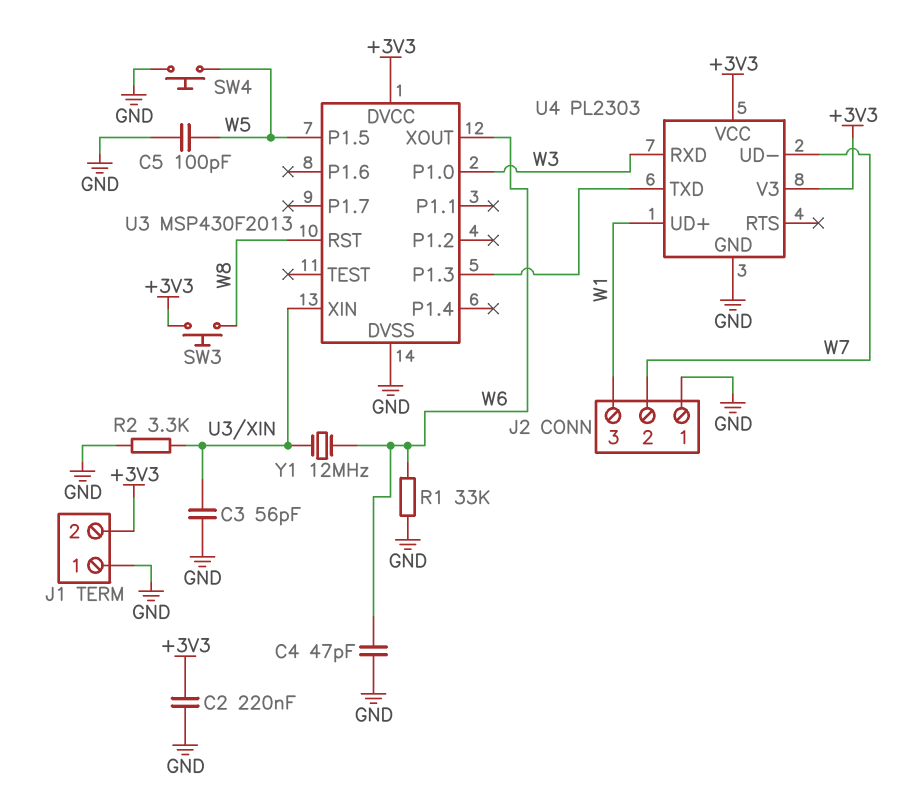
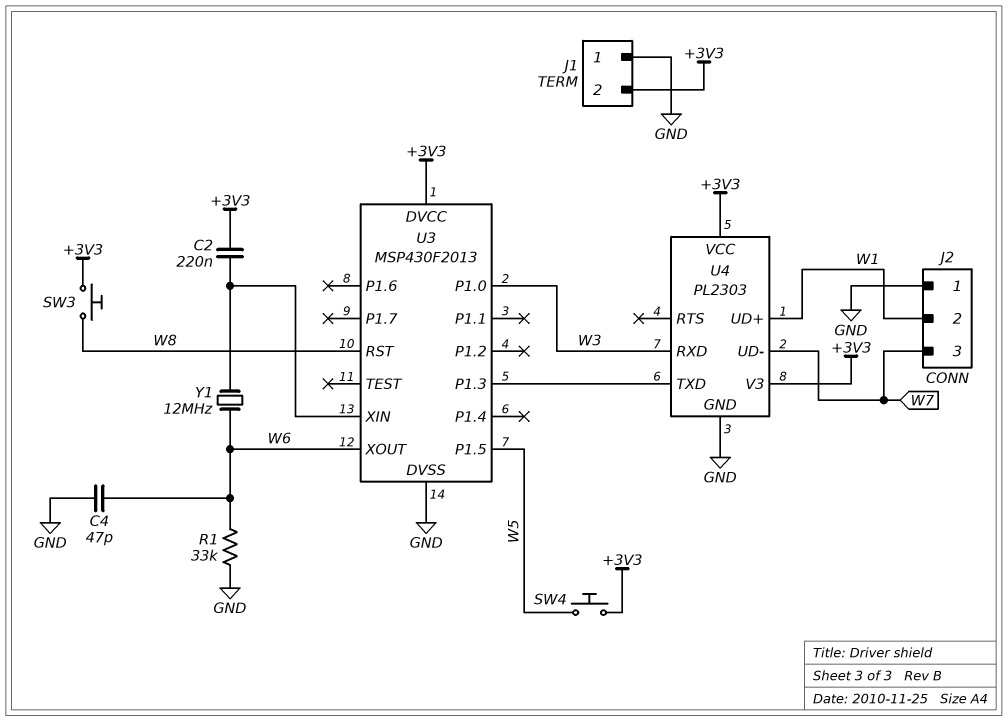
C2: 220nF (+3V3, GND) -> 220nF (+3V3, U3/XIN)
C3: 56pF (GND, U3/XIN) -> none
C5: 100pF (GND, W5) -> none
J2 pin 2: W7 -> W1
J2 pin 3: W1 -> W7
R2: 3.3k (GND, U3/XIN) -> none
SW4: button (GND, W5) -> button (+3V3, W5)

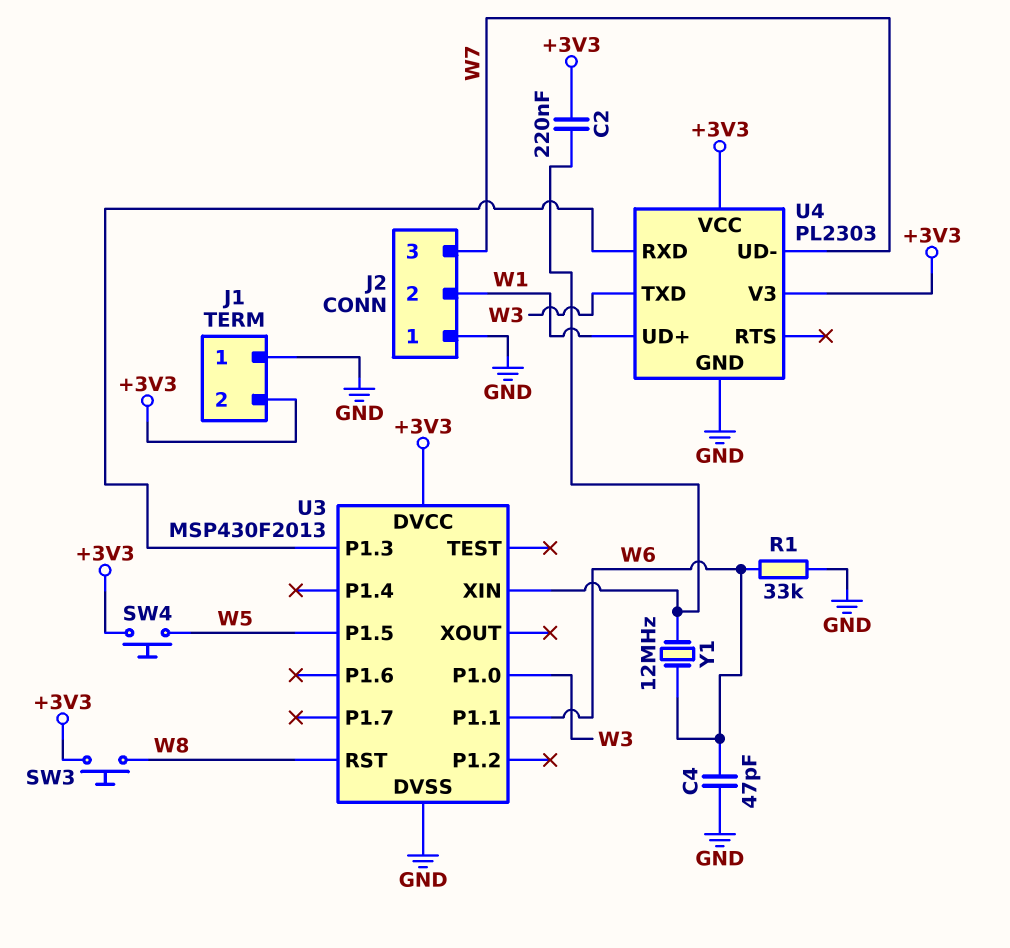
U3 pin P1.1: none -> W6
U3 pin XOUT: W6 -> none
U4 pin RXD: W3 -> U3/P1.3
U4 pin TXD: U3/P1.3 -> W3

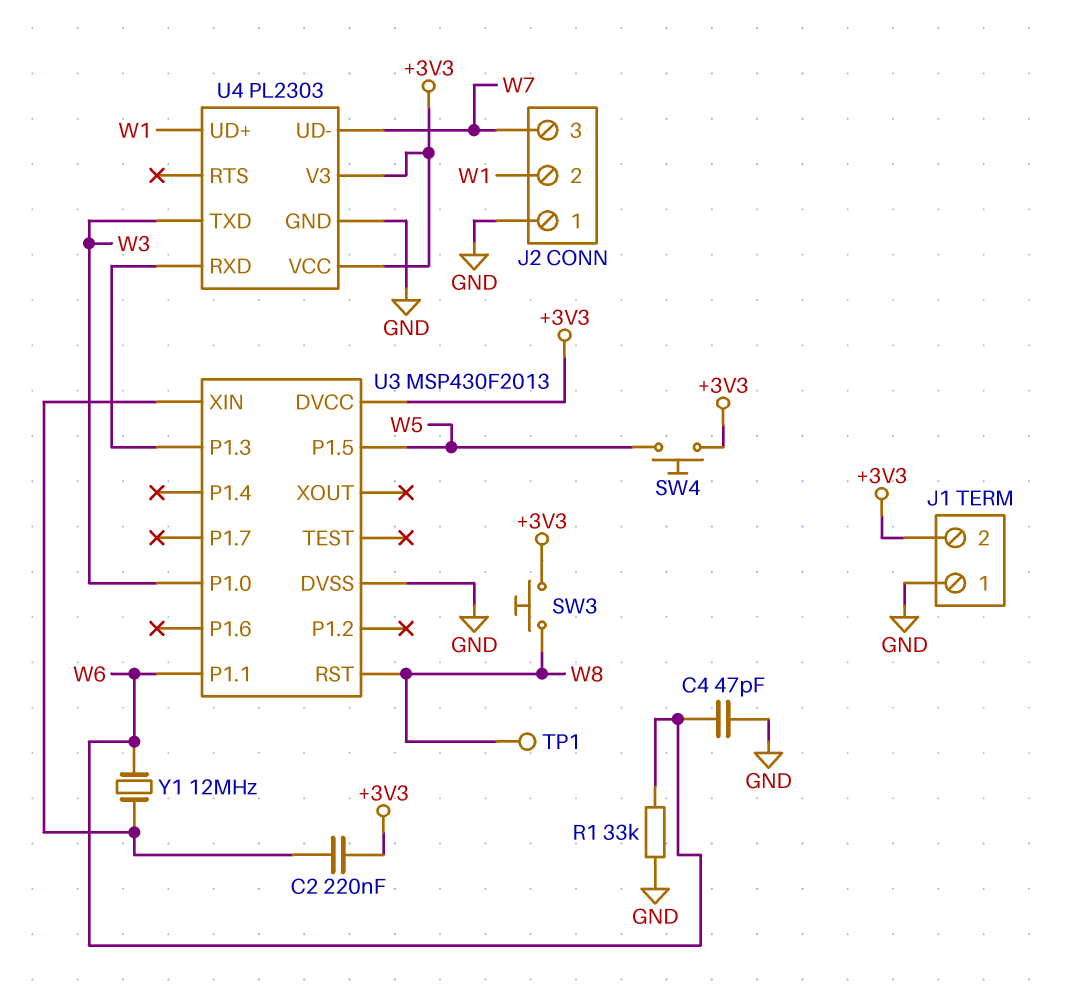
TP1: none -> test point (W8)

